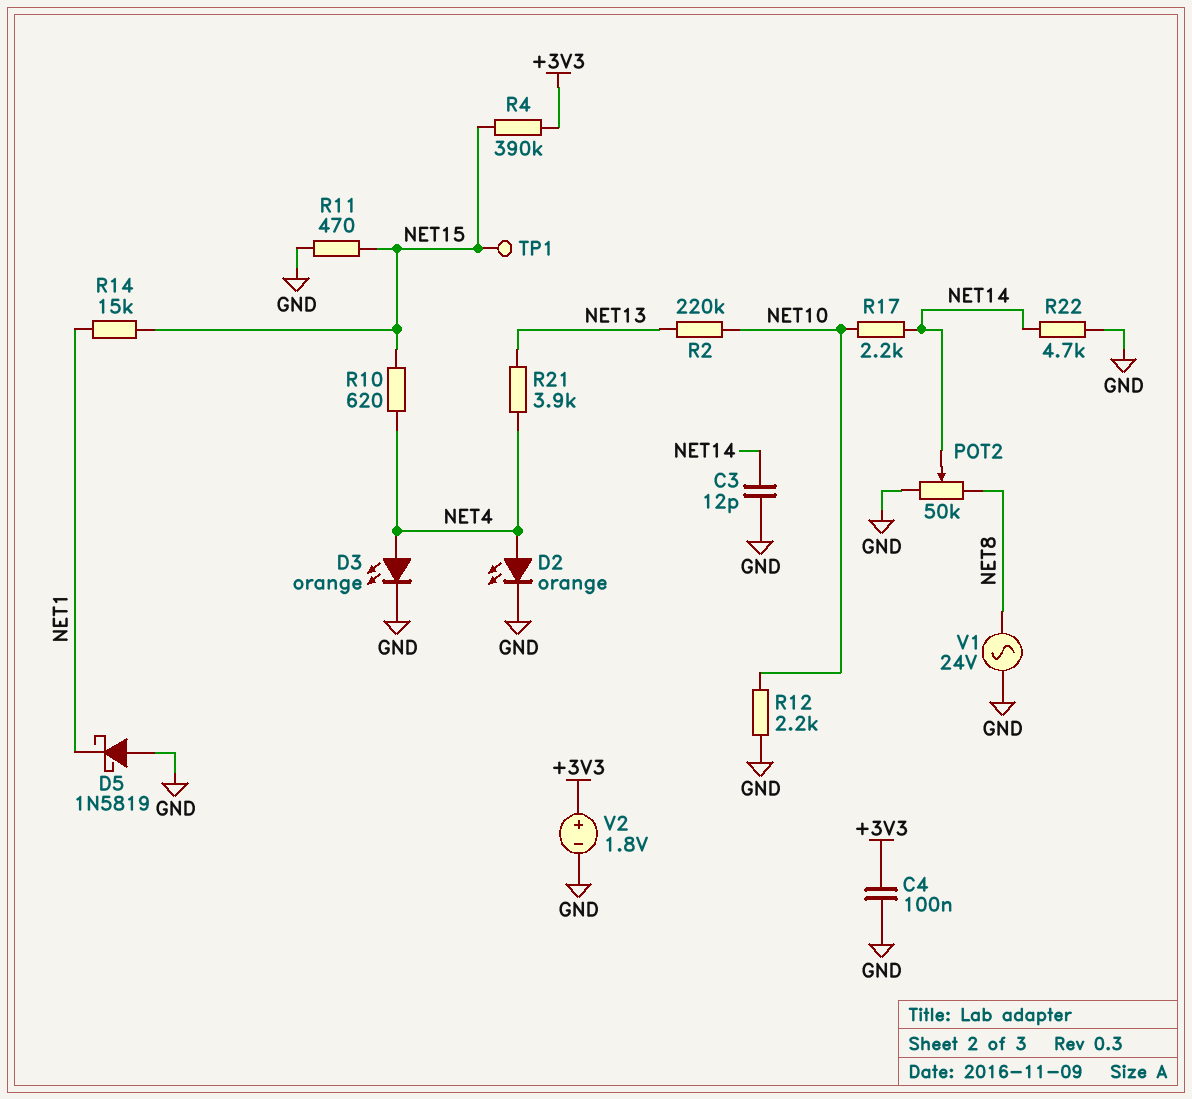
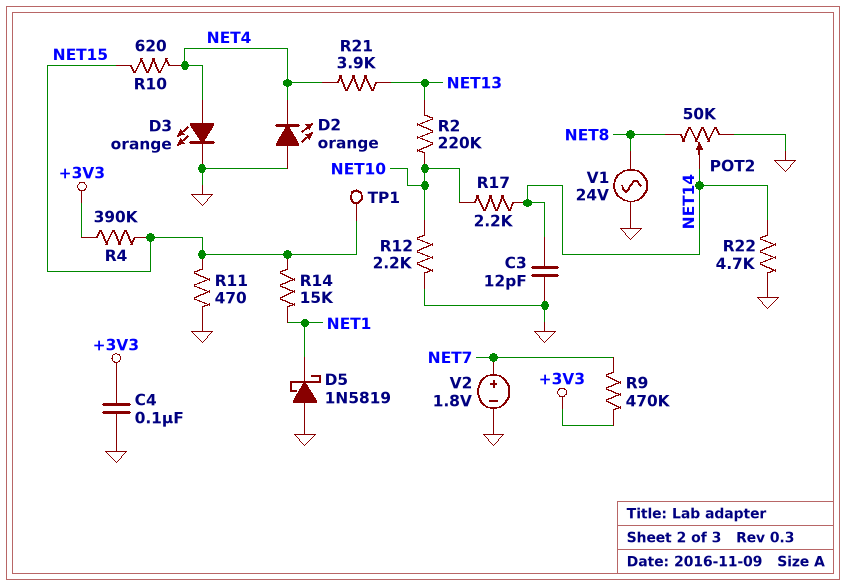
D2: LED orange (A NET4, K GND) -> LED orange (A GND, K NET4)
R9: none -> 470k (+3V3, NET7)
V2: 1.8V (plus +3V3, minus GND) -> 1.8V (plus NET7, minus GND)

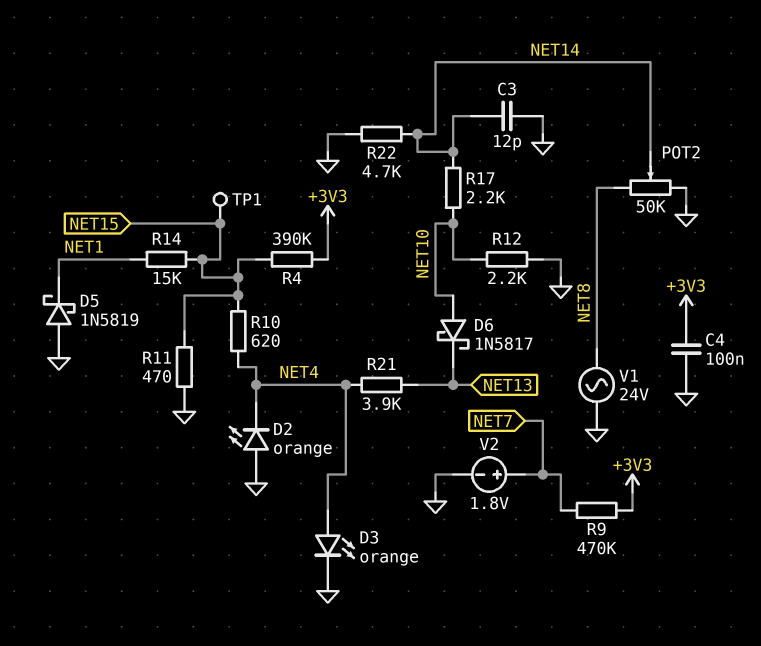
D6: none -> schottky 1N5817 (A NET10, K NET13)
R2: 220k (NET10, NET13) -> none

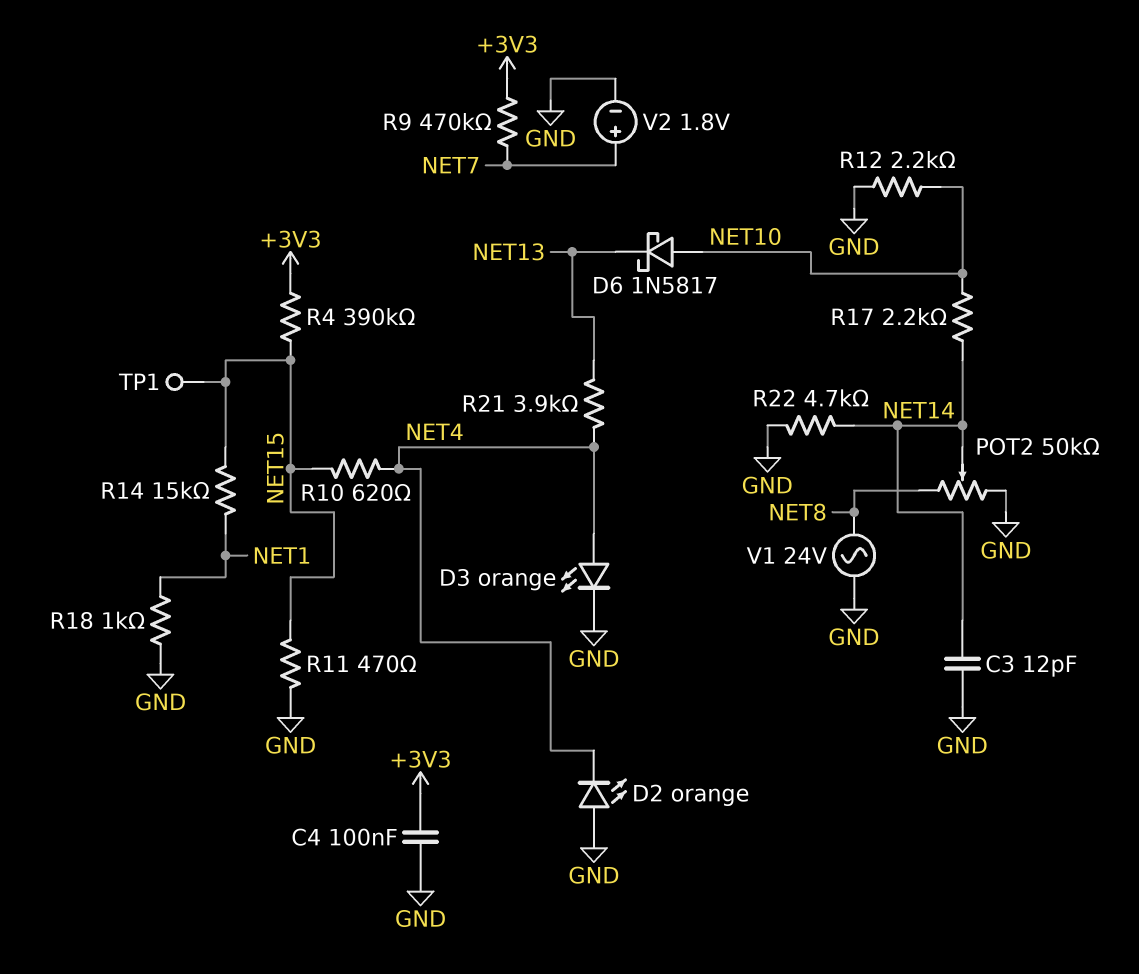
D5: schottky 1N5819 (A GND, K NET1) -> none
R18: none -> 1k (GND, NET1)

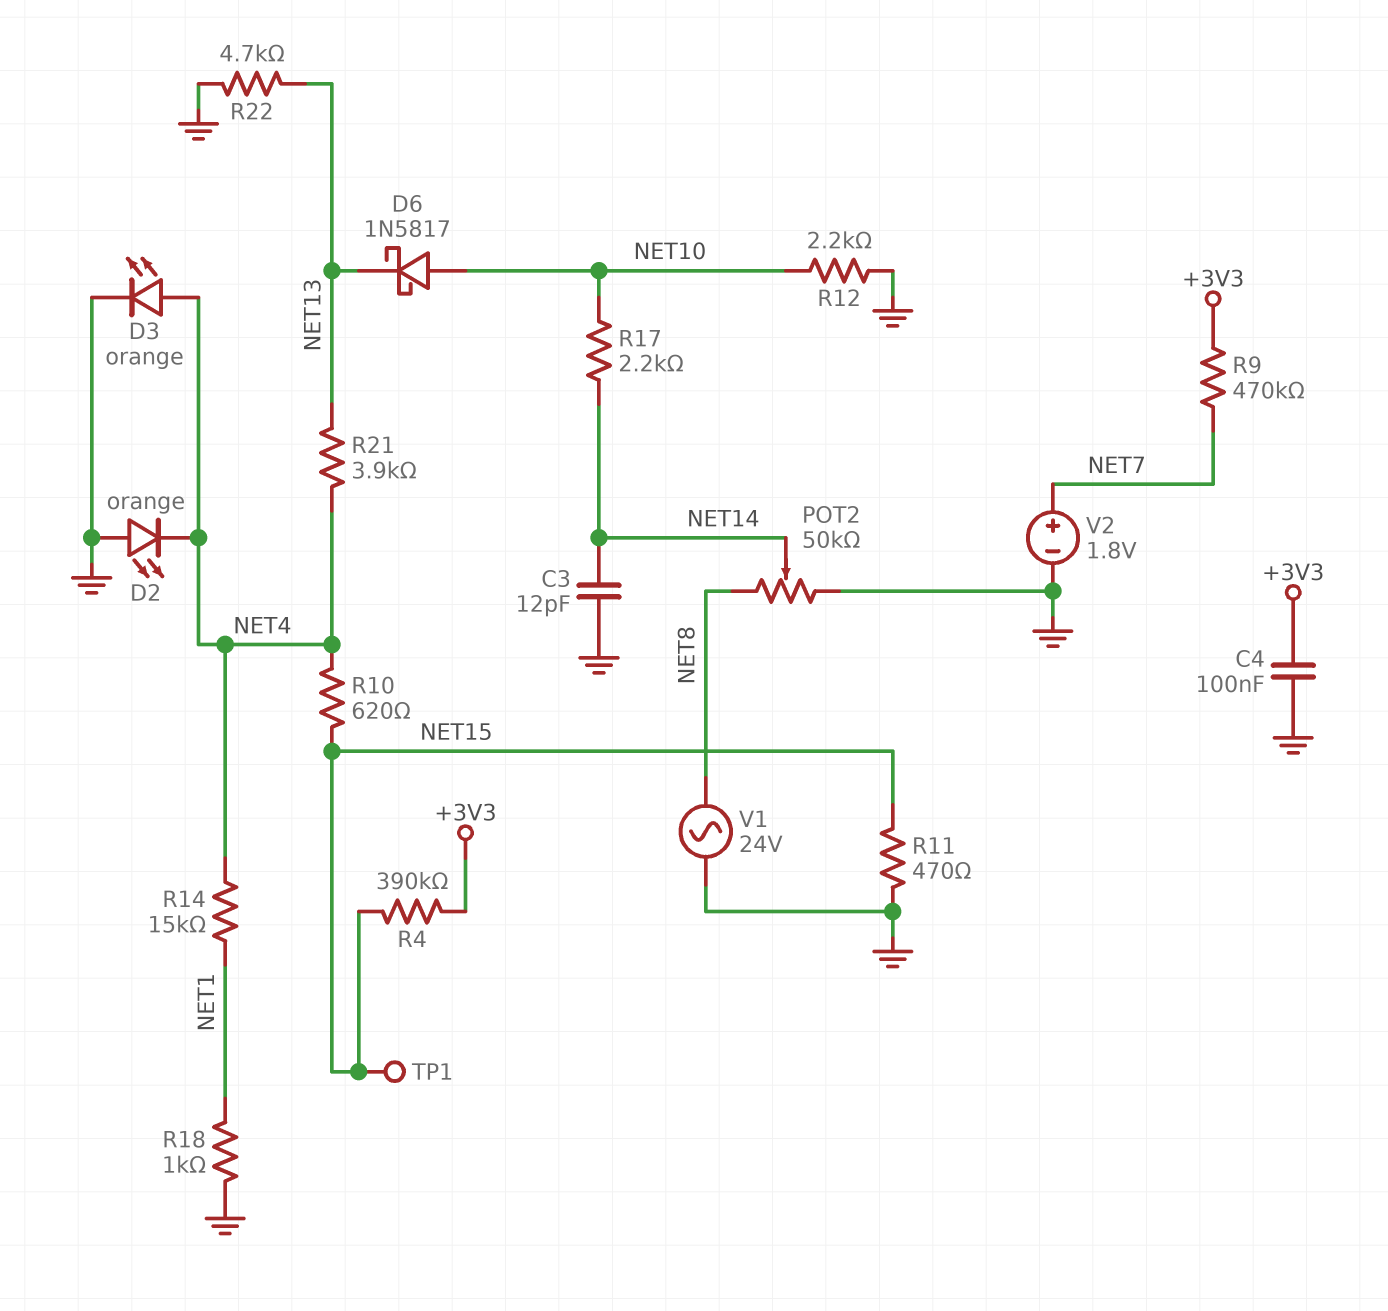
R14: 15k (NET1, NET15) -> 15k (NET1, NET4)
R22: 4.7k (GND, NET14) -> 4.7k (GND, NET13)

